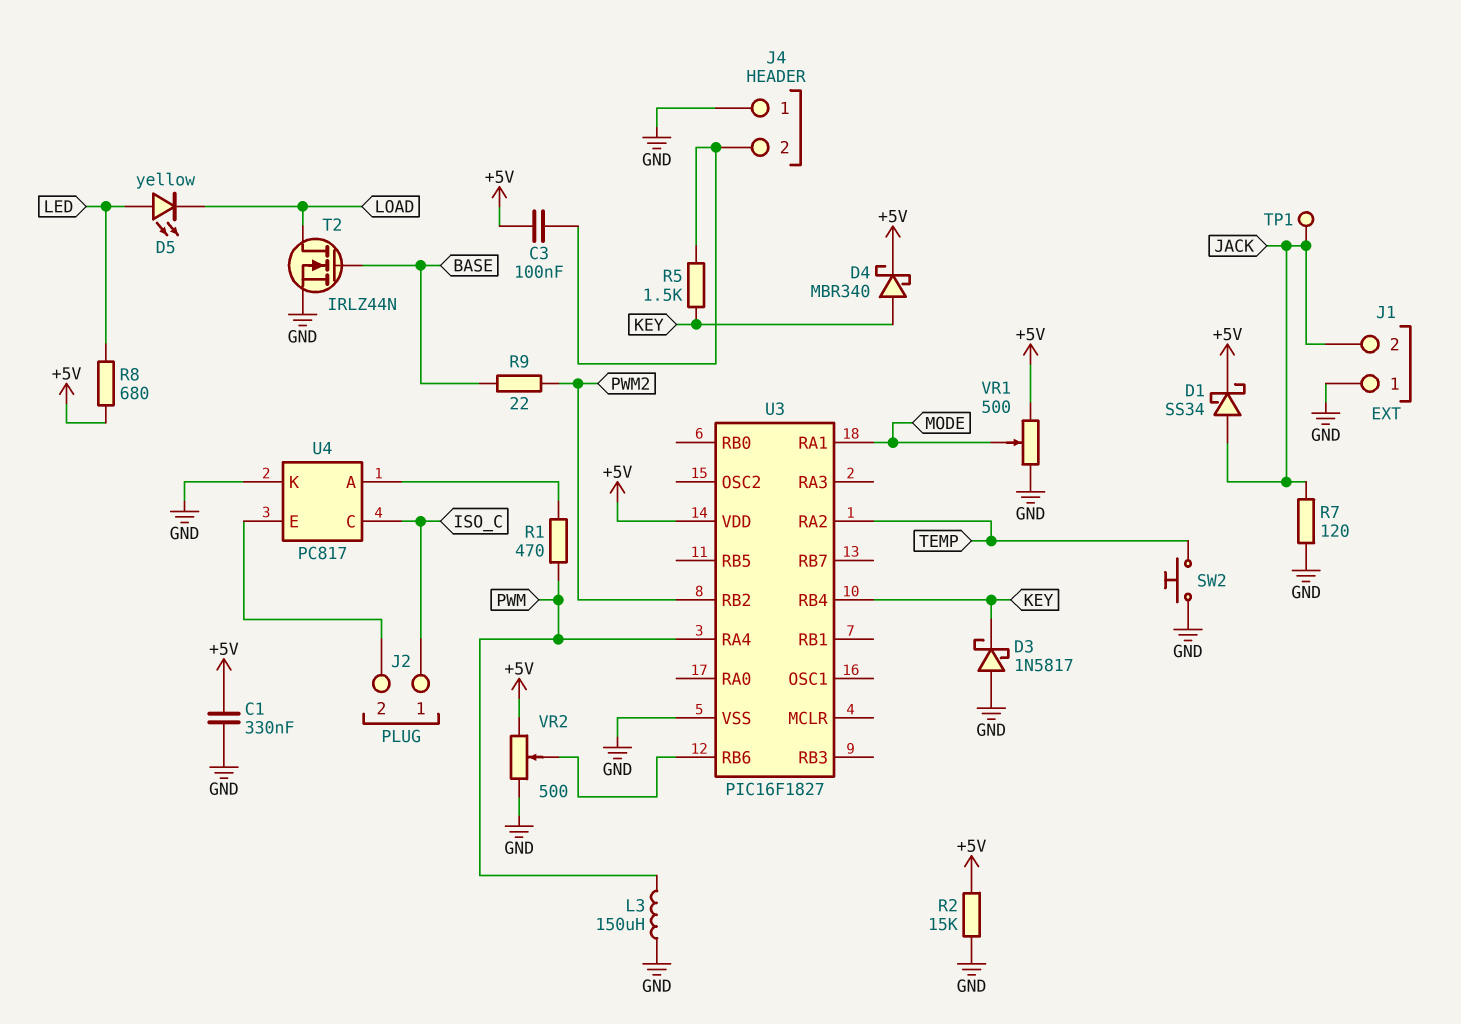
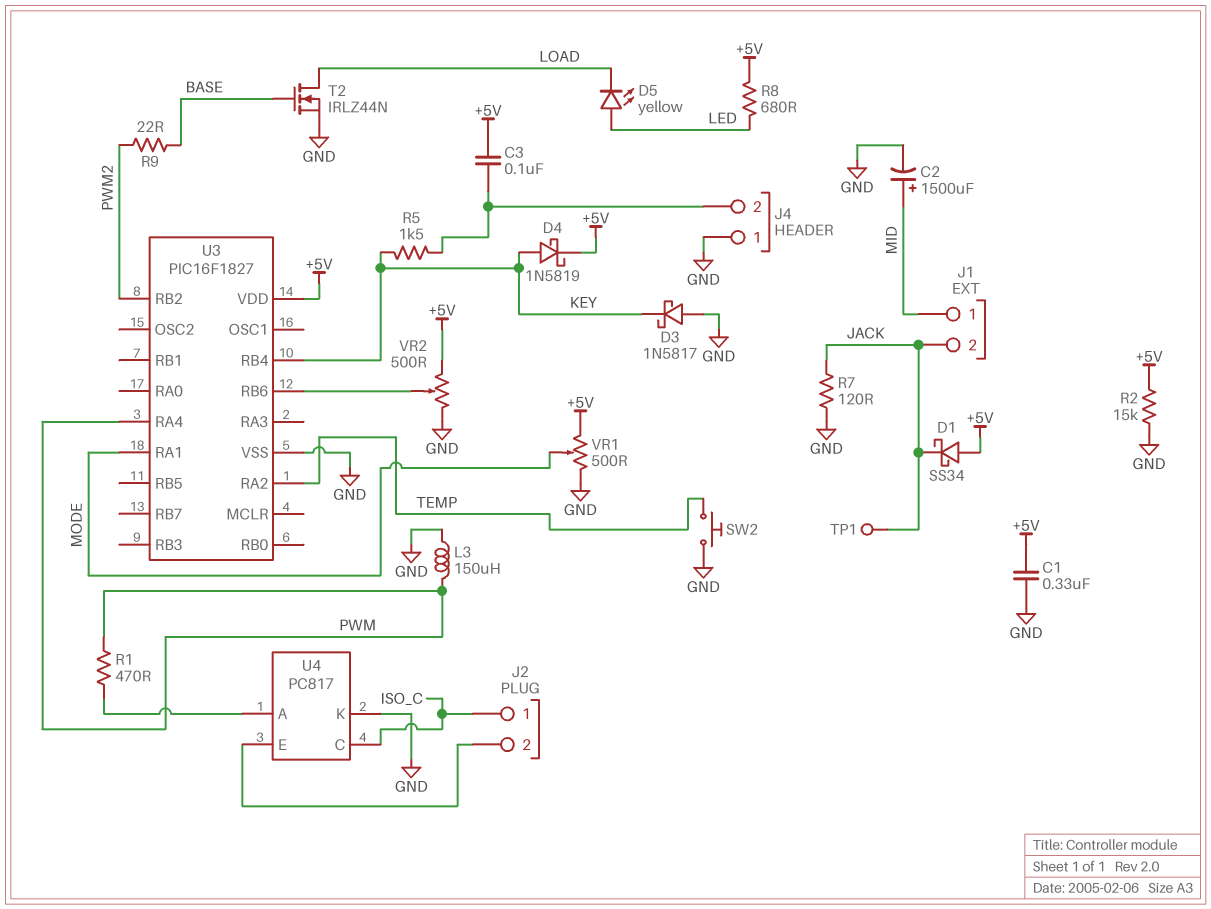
C2: none -> 1500uF (plus MID, minus GND)
D1: schottky SS34 (A JACK, K +5V) -> schottky SS34 (A +5V, K JACK)
D4: schottky MBR340 (A KEY, K +5V) -> schottky 1N5819 (A KEY, K +5V)
J1 pin 1: GND -> MID

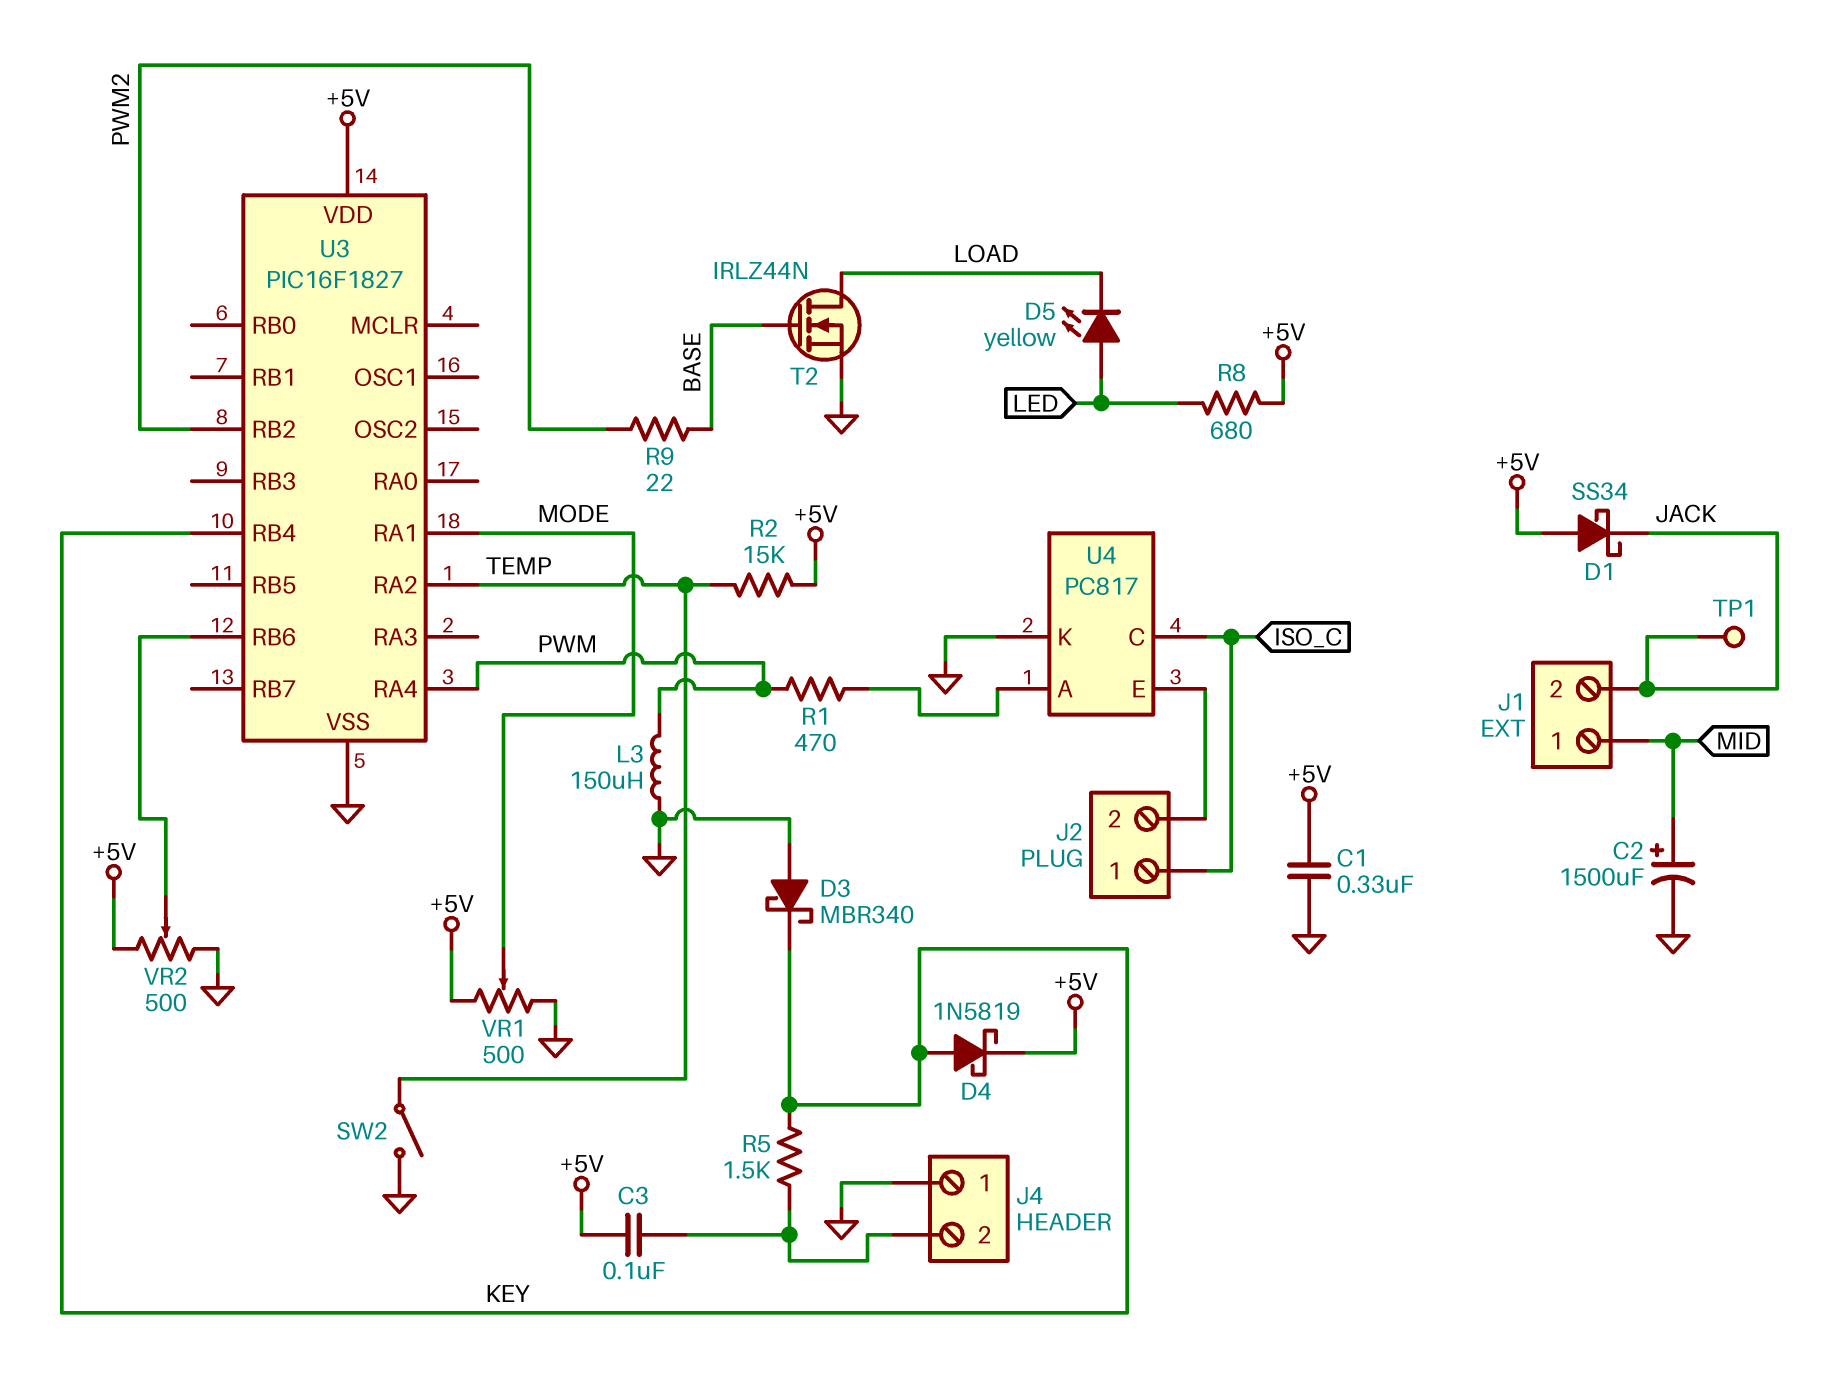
D3: schottky 1N5817 (A GND, K KEY) -> schottky MBR340 (A GND, K KEY)
R2: 15k (+5V, GND) -> 15k (+5V, TEMP)
R7: 120 (GND, JACK) -> none
SW2: button (GND, TEMP) -> switch (GND, TEMP)

